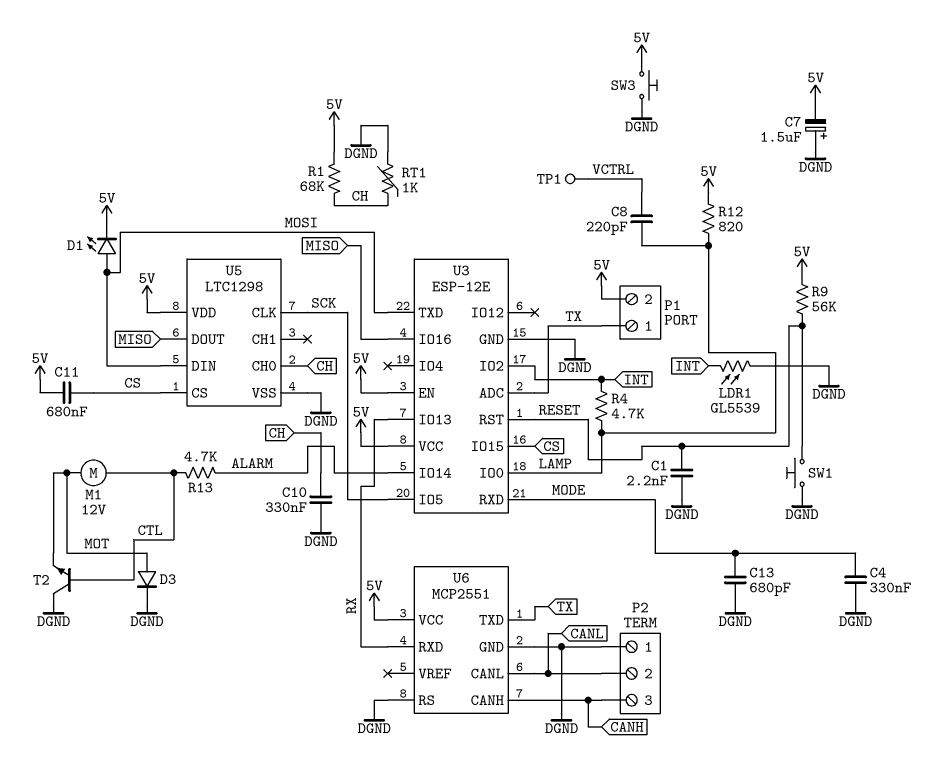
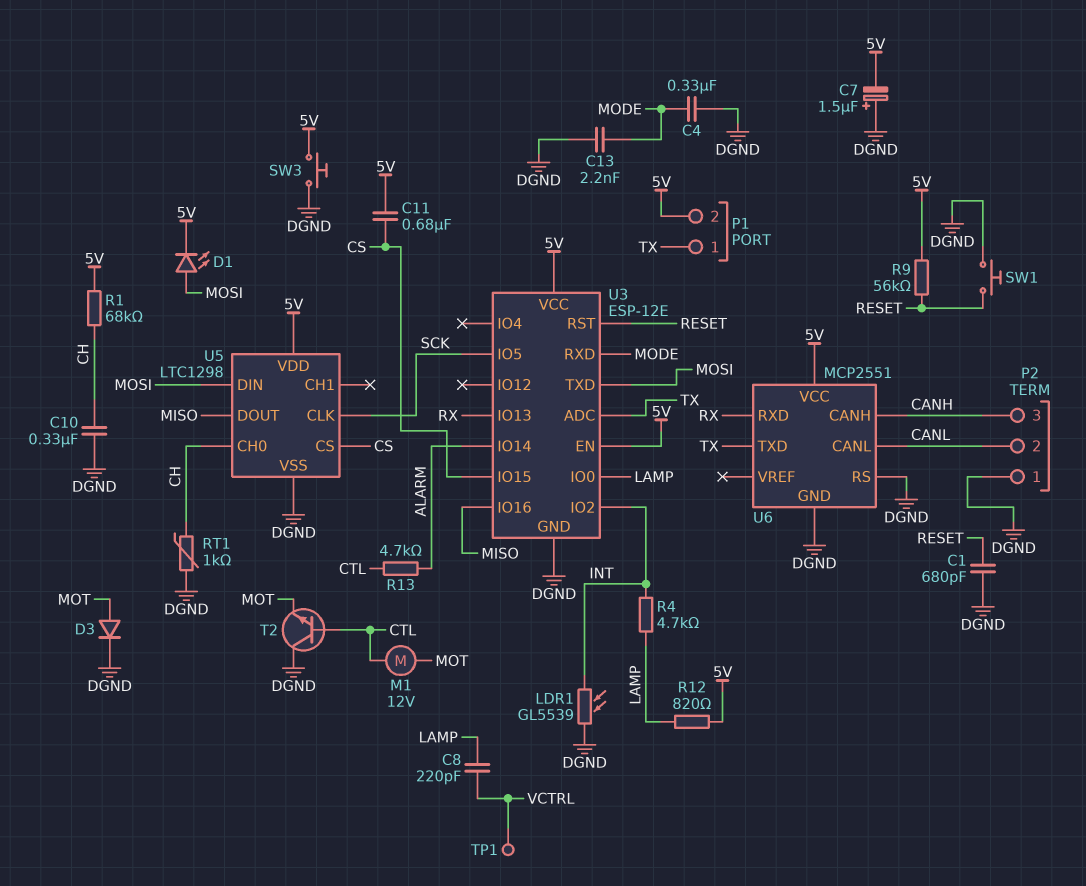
C1: 2.2nF (DGND, RESET) -> 680pF (DGND, RESET)
C13: 680pF (DGND, MODE) -> 2.2nF (DGND, MODE)

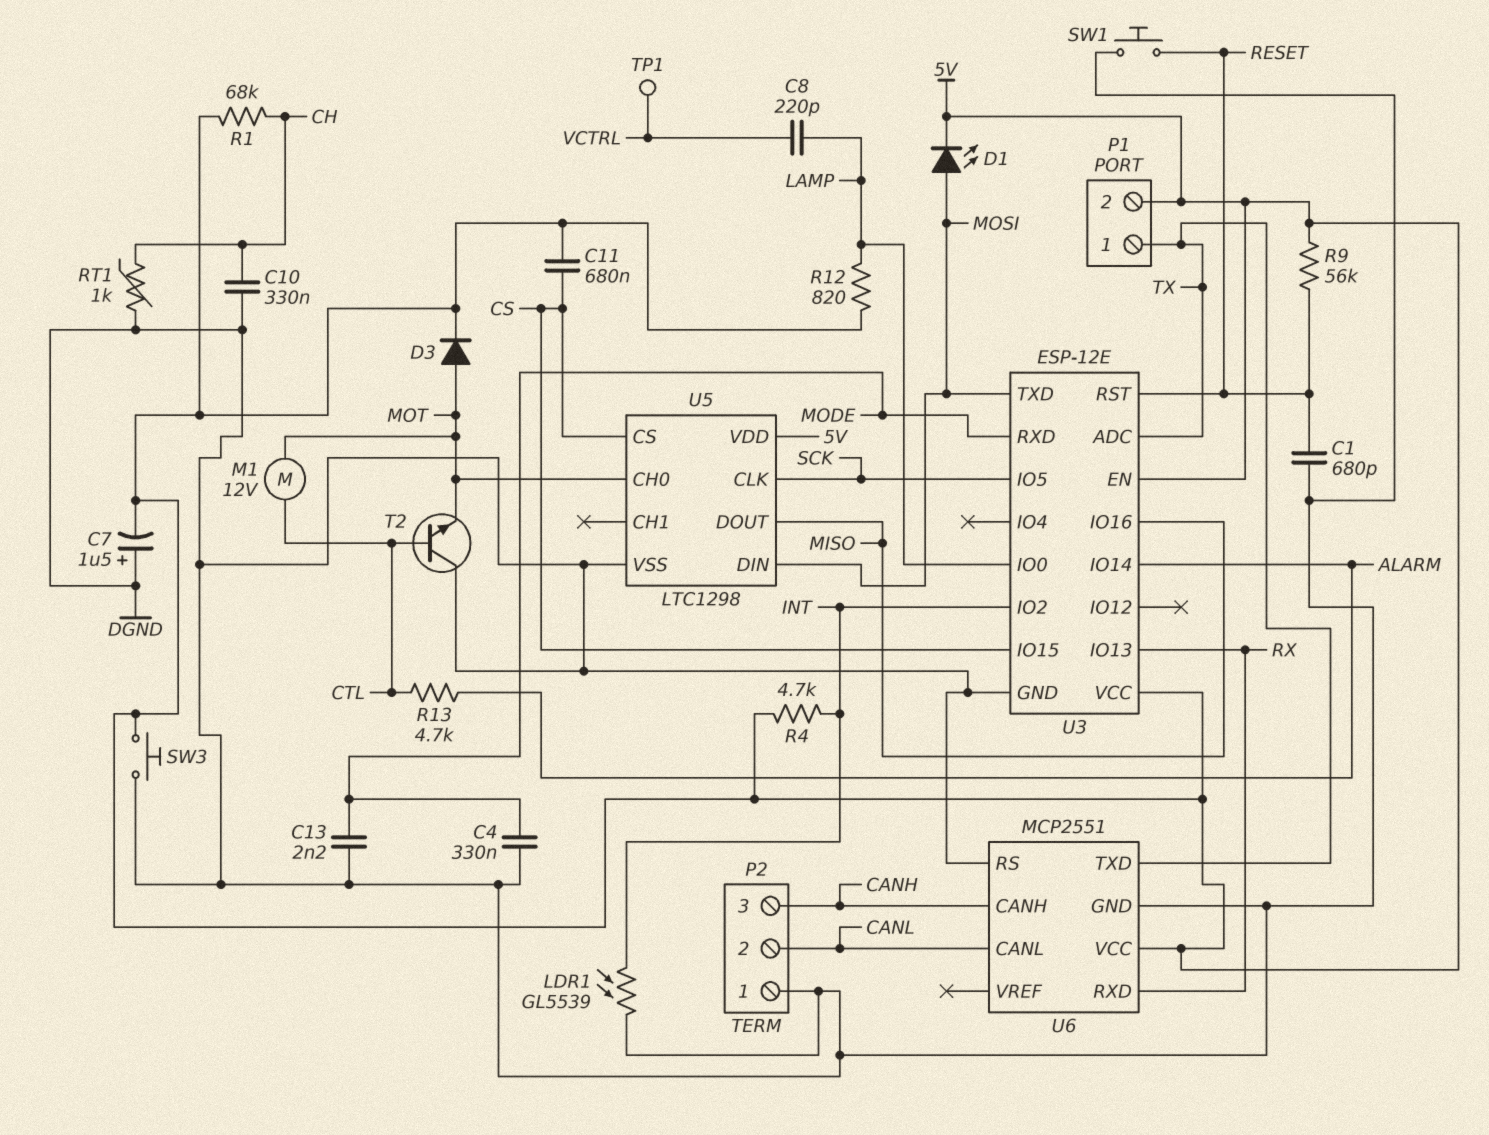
D3: diode (A MOT, K DGND) -> diode (A MOT, K 5V)
R4: 4.7k (INT, LAMP) -> 4.7k (5V, INT)
U5 pin CH0: CH -> MOT

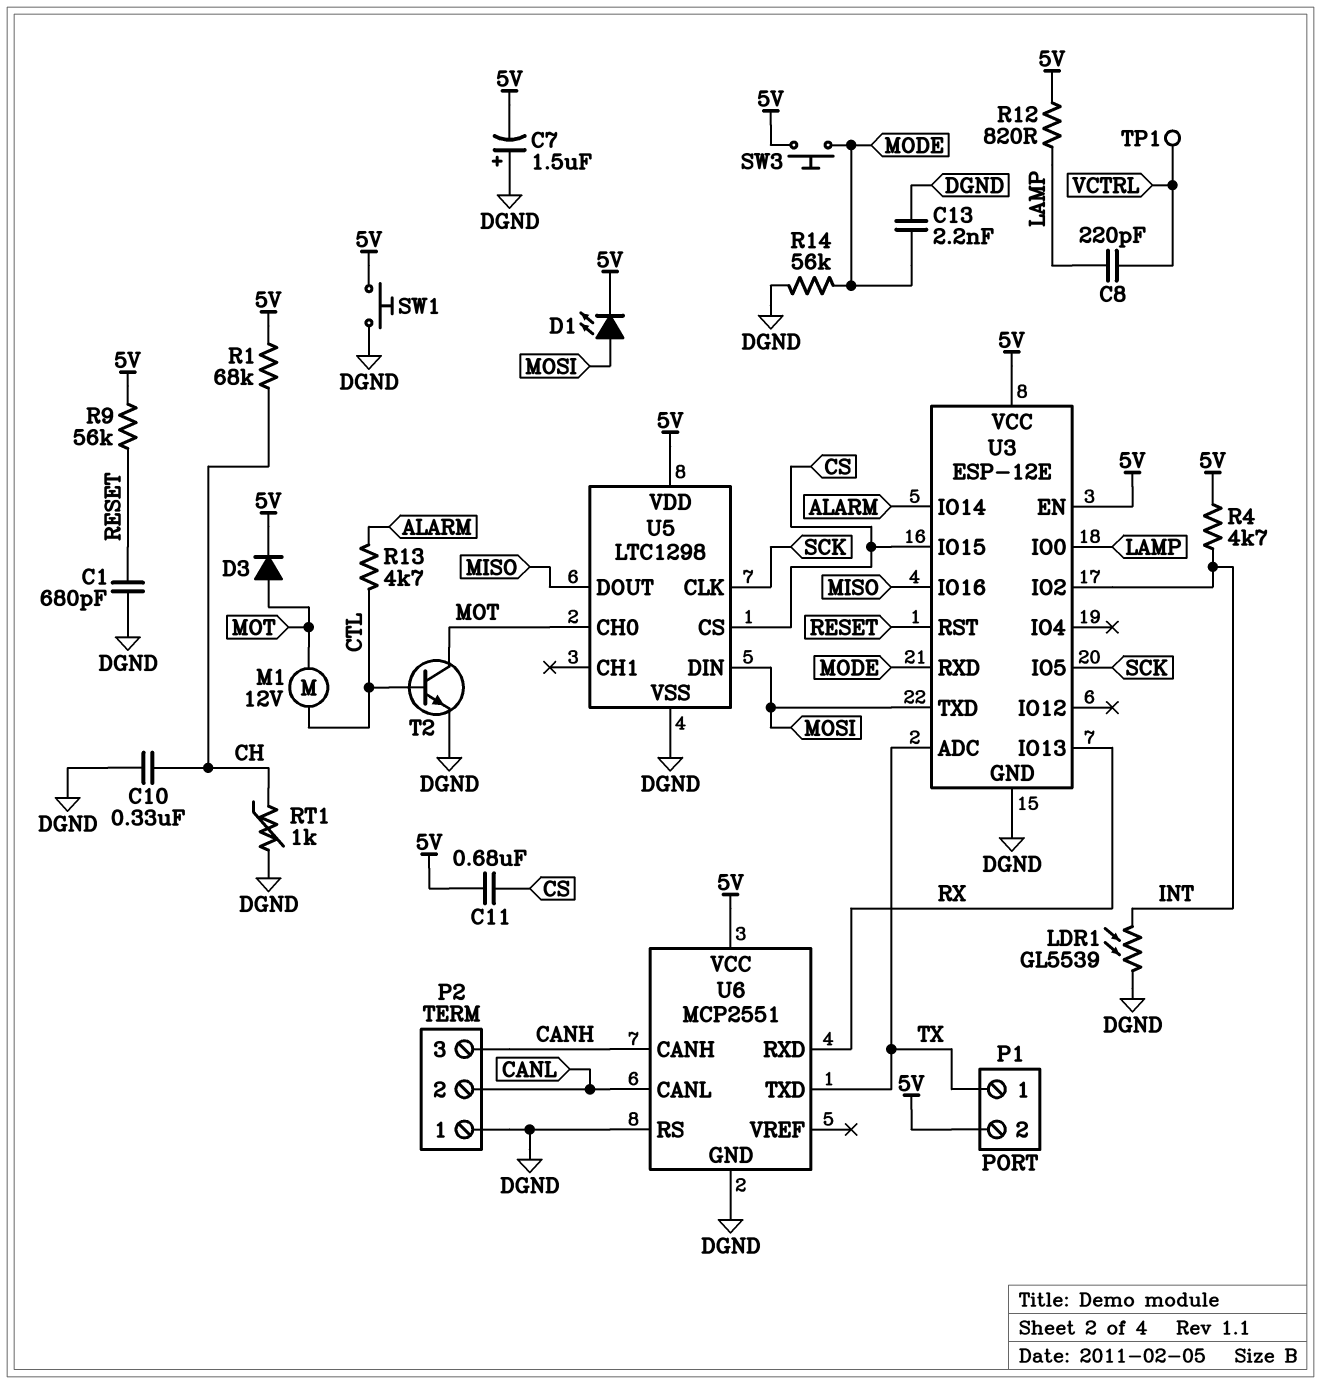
C4: 330nF (DGND, MODE) -> none
R14: none -> 56k (DGND, MODE)
SW1: button (DGND, RESET) -> button (5V, DGND)
SW3: button (5V, DGND) -> button (5V, MODE)
T2: NPN (B CTL, C DGND, E MOT) -> NPN (B CTL, C MOT, E DGND)

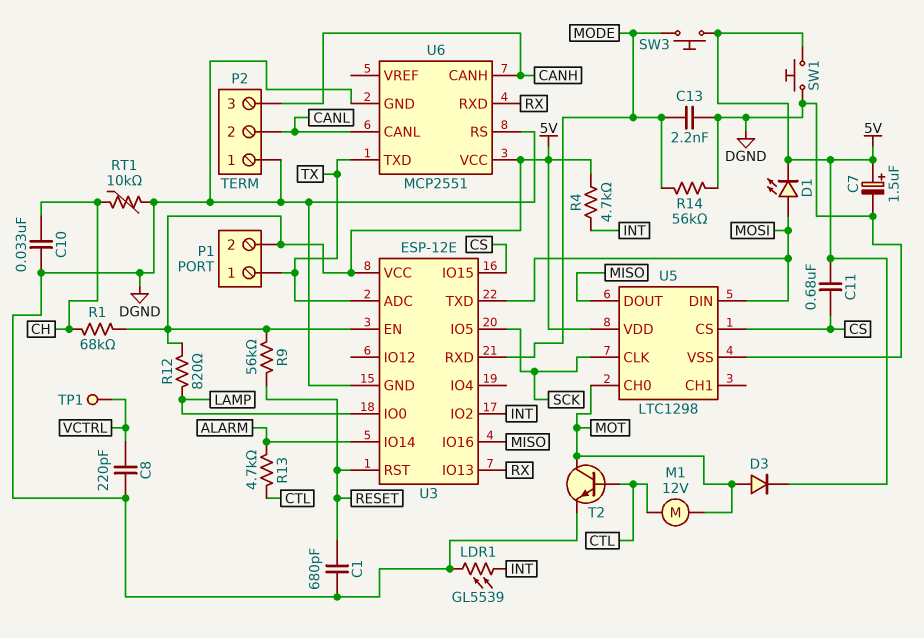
C7: 1.5uF (plus DGND, minus 5V) -> 1.5uF (plus 5V, minus DGND)
C8: 220pF (LAMP, VCTRL) -> 220pF (DGND, VCTRL)
C10: 330nF (CH, DGND) -> 33nF (CH, DGND)
RT1: 1k (CH, DGND) -> 10k (CH, DGND)

